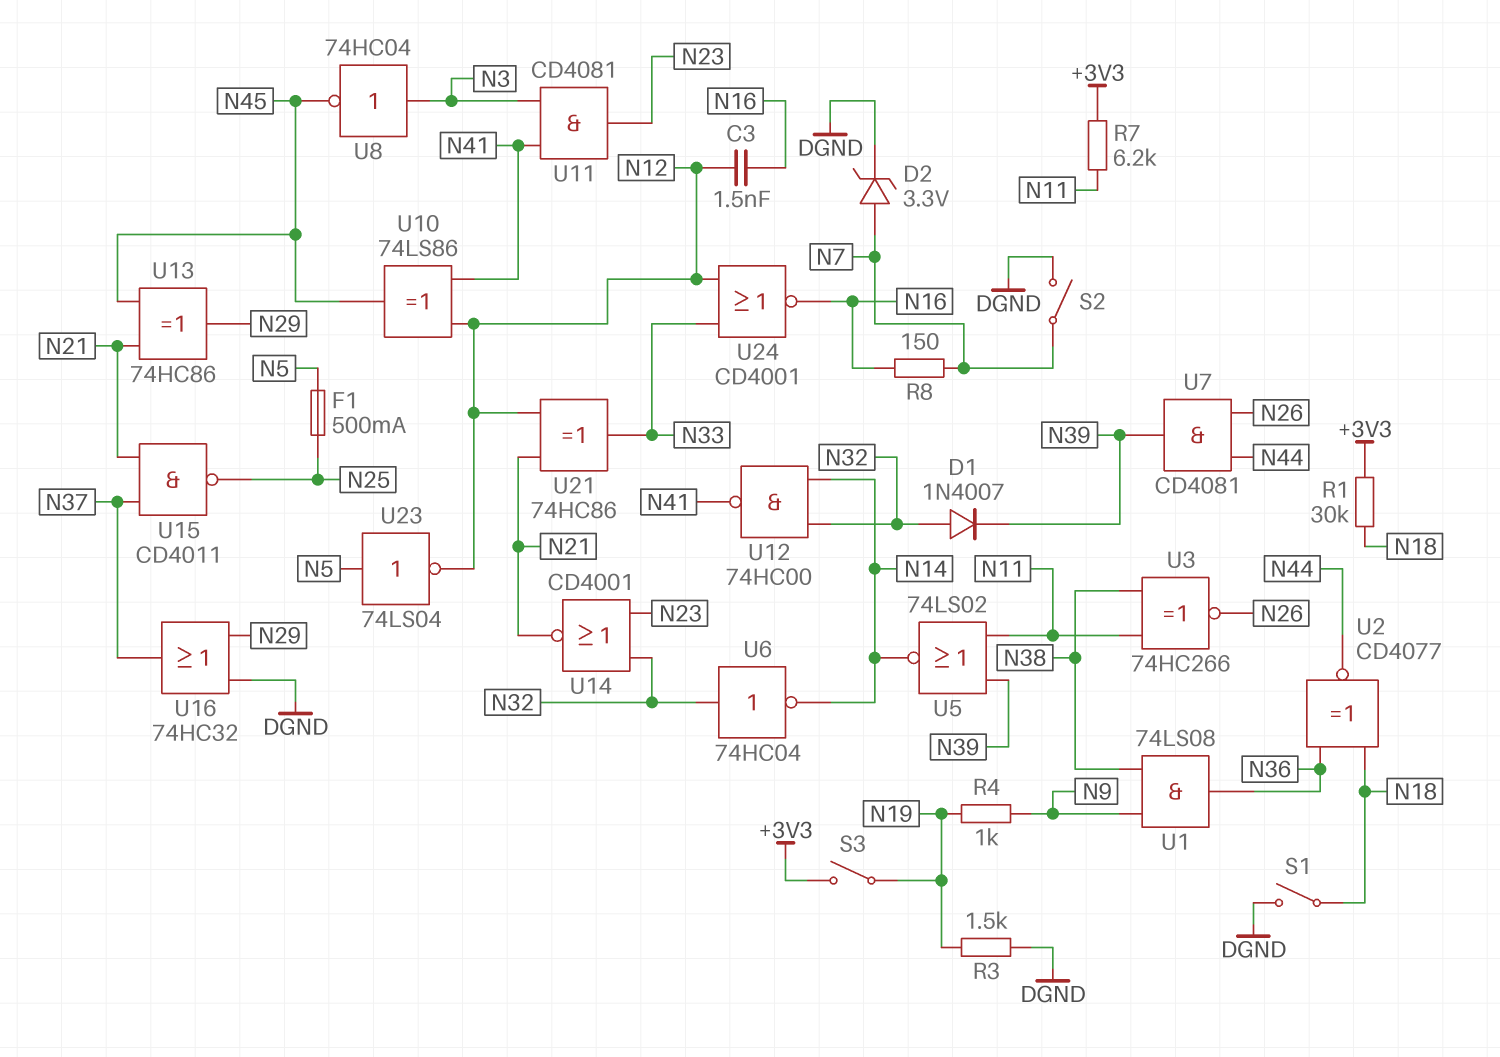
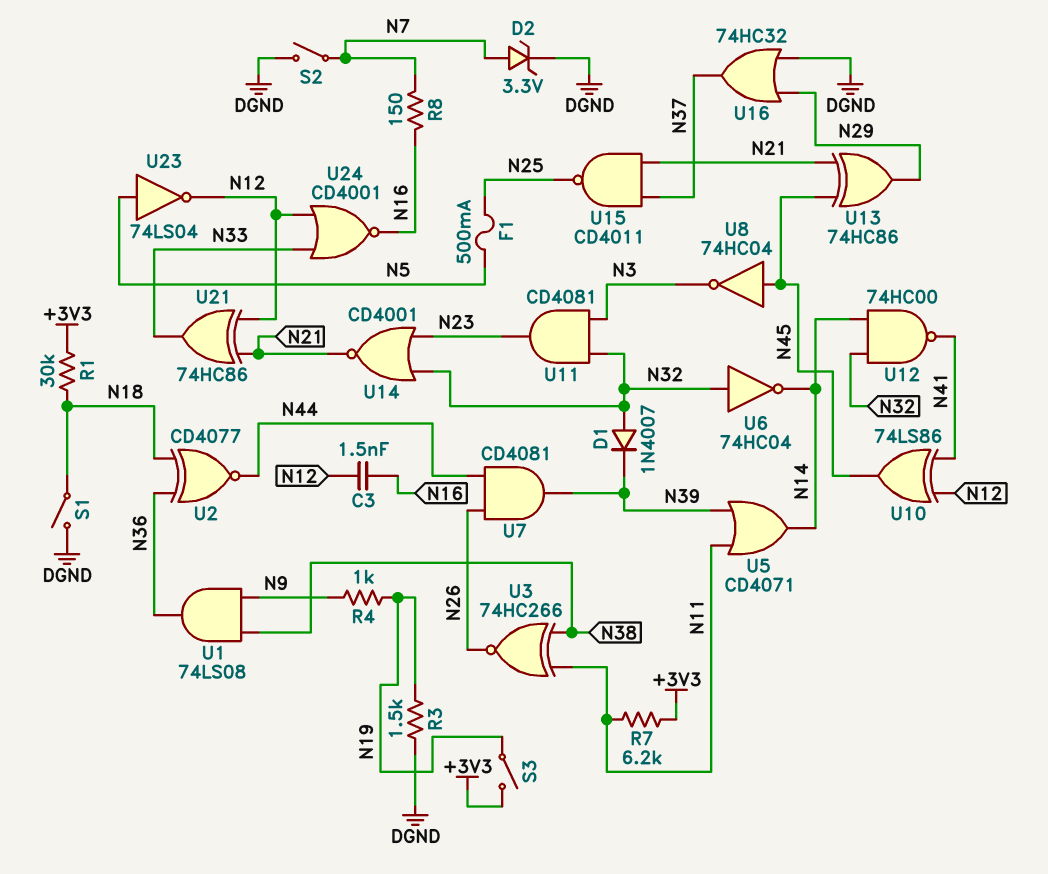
U5: NOR 74LS02 (in N11, in N39, out N14) -> OR CD4071 (in N11, in N39, out N14)
U8: NOT 74HC04 (in N3, out N45) -> NOT 74HC04 (in N45, out N3)
U11: AND CD4081 (in N3, in N41, out N23) -> AND CD4081 (in N3, in N32, out N23)

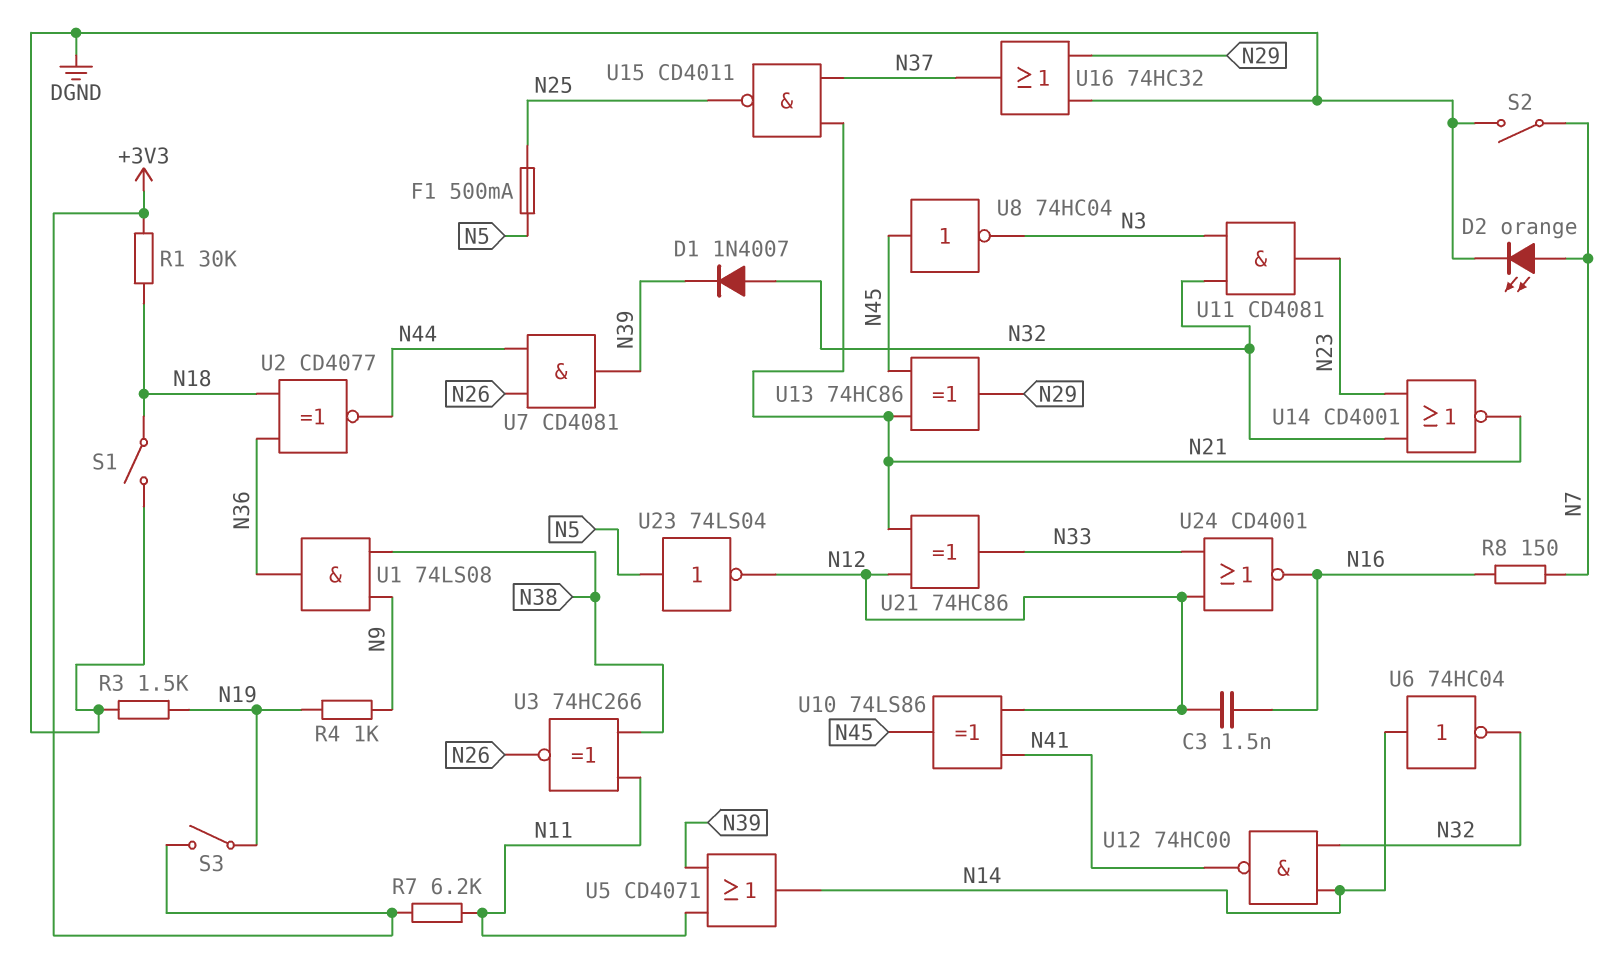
D2: zener 3.3V (A N7, K DGND) -> LED orange (A N7, K DGND)
U6: NOT 74HC04 (in N32, out N14) -> NOT 74HC04 (in N14, out N32)

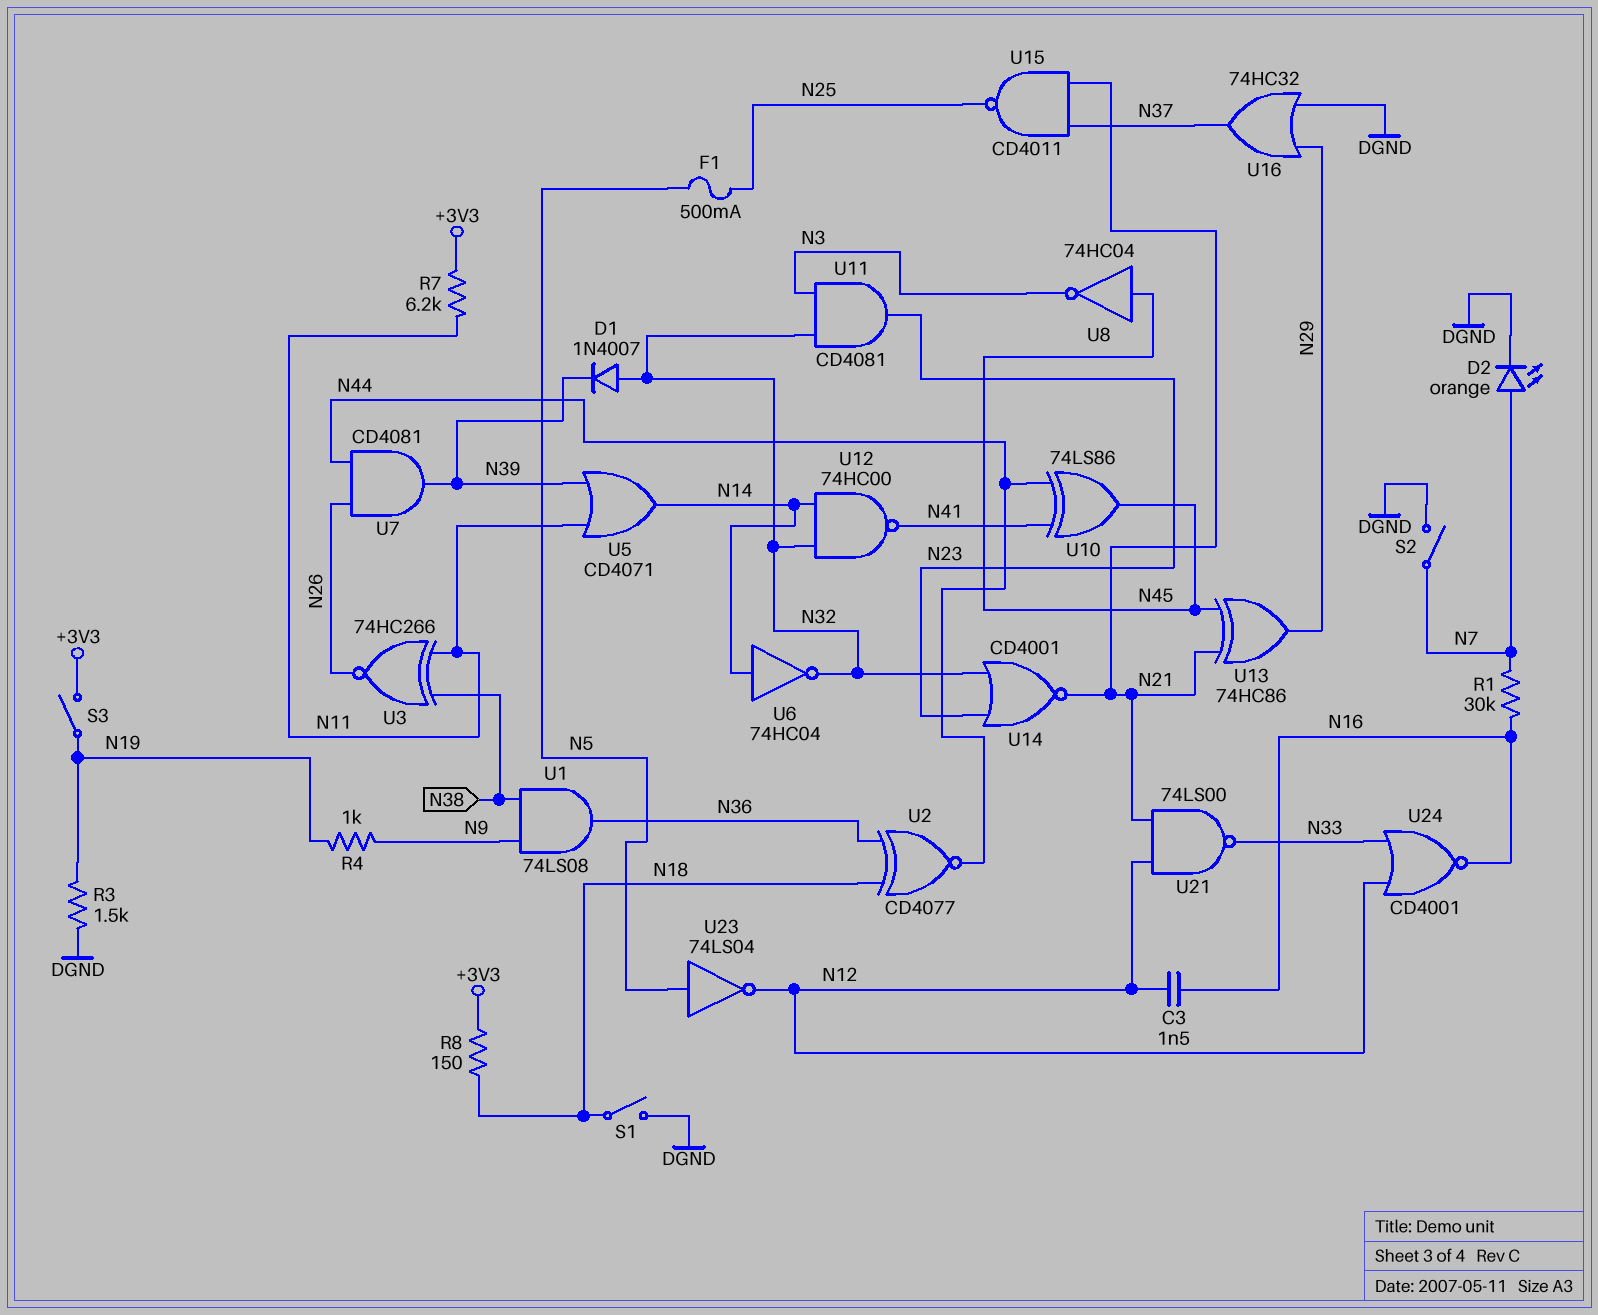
R1: 30k (+3V3, N18) -> 30k (N7, N16)
R8: 150 (N7, N16) -> 150 (+3V3, N18)
U10: XOR 74LS86 (in N12, in N41, out N45) -> XOR 74LS86 (in N41, in N44, out N45)
U21: XOR 74HC86 (in N12, in N21, out N33) -> NAND 74LS00 (in N12, in N21, out N33)

